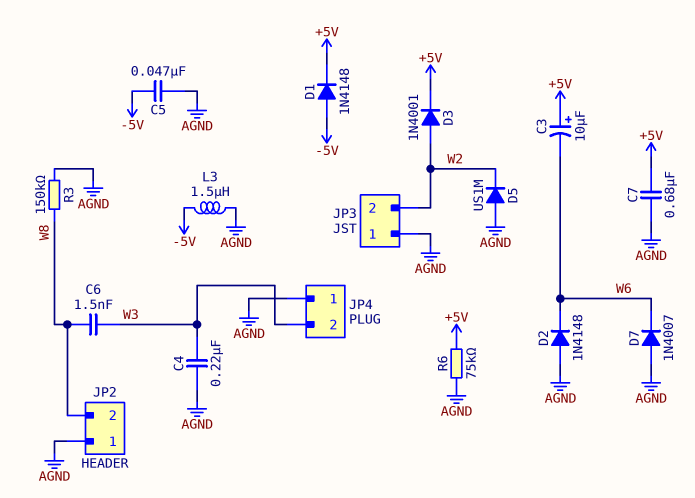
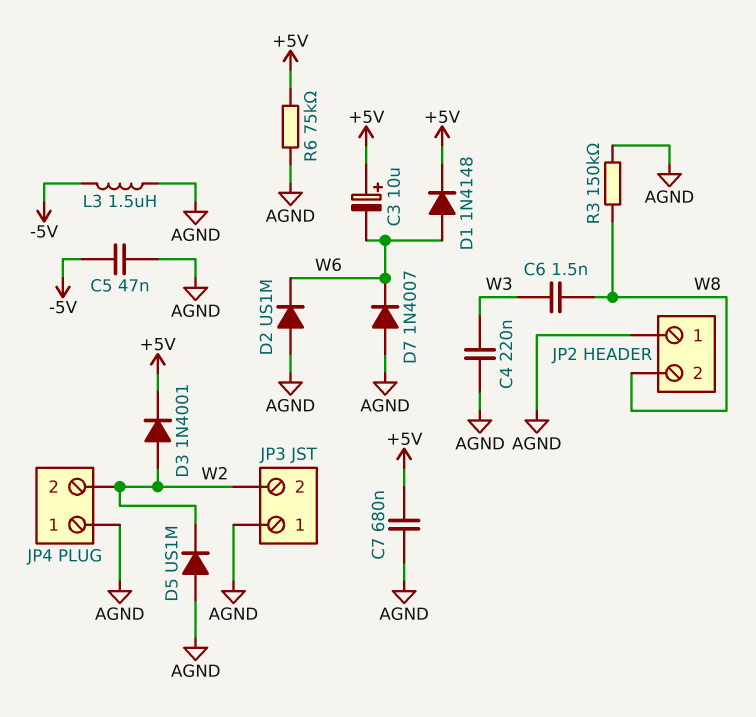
D1: diode 1N4148 (A -5V, K +5V) -> diode 1N4148 (A W6, K +5V)
D2: diode 1N4148 (A AGND, K W6) -> diode US1M (A AGND, K W6)
JP4 pin 2: W3 -> W2

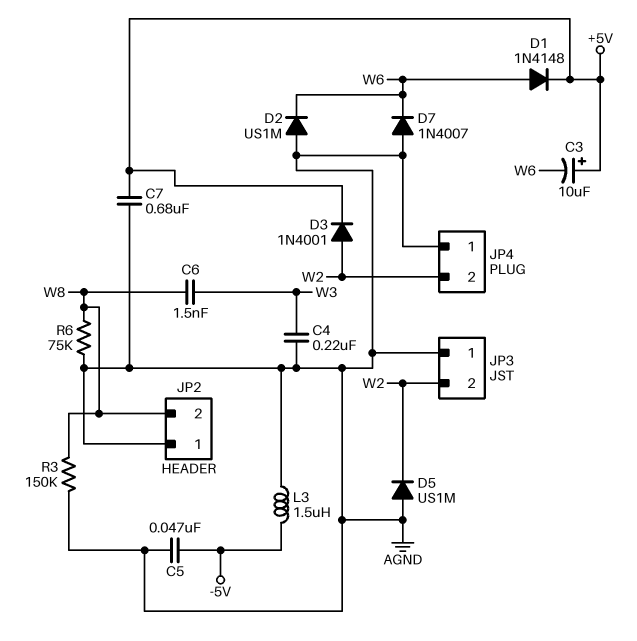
R6: 75k (+5V, AGND) -> 75k (AGND, W8)

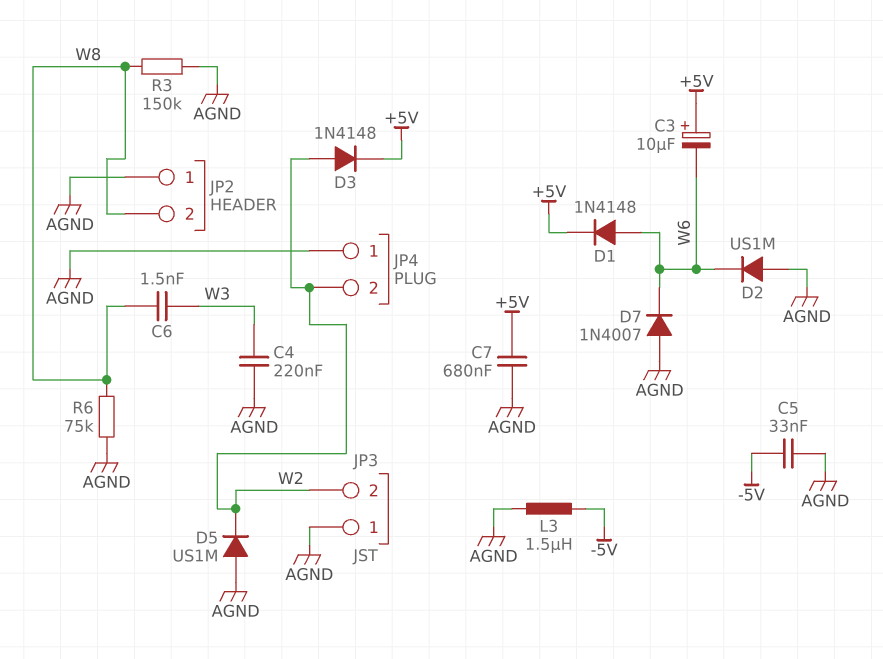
C5: 47nF (-5V, AGND) -> 33nF (-5V, AGND)
D3: diode 1N4001 (A W2, K +5V) -> diode 1N4148 (A W2, K +5V)

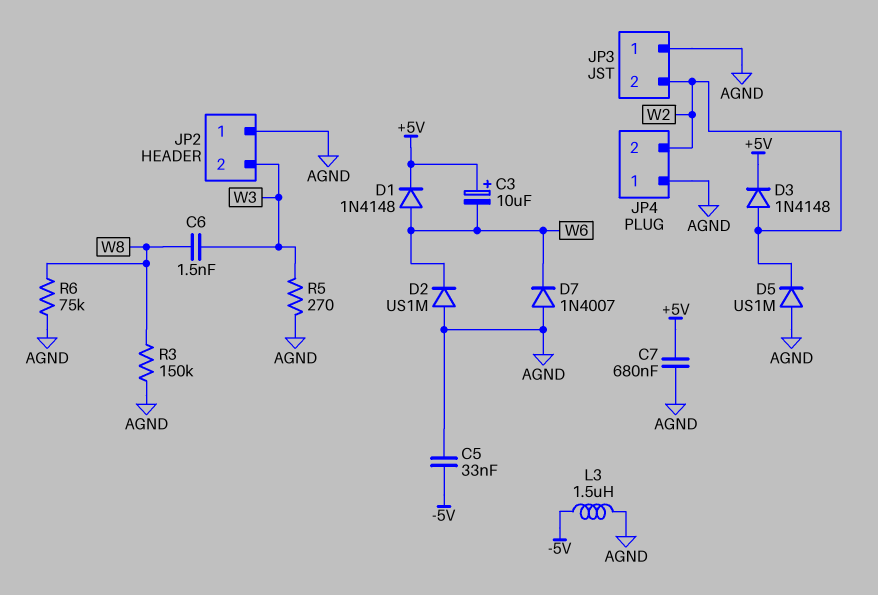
C4: 220nF (AGND, W3) -> none
JP2 pin 2: W8 -> W3
R5: none -> 270 (AGND, W3)

